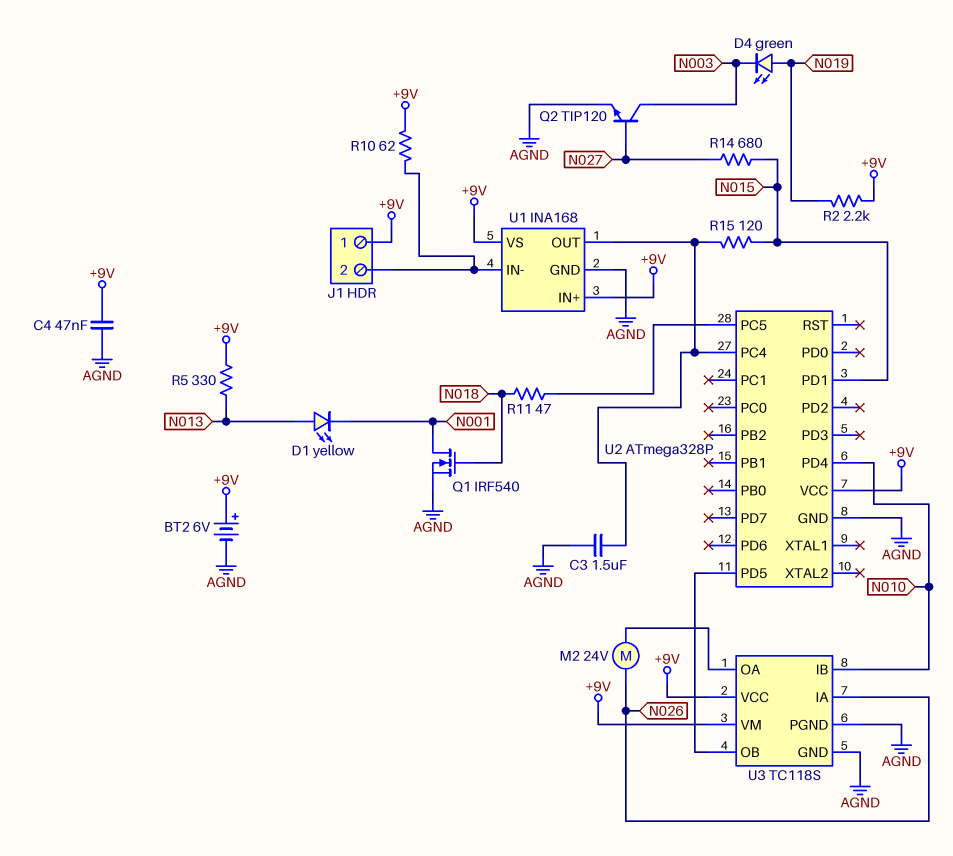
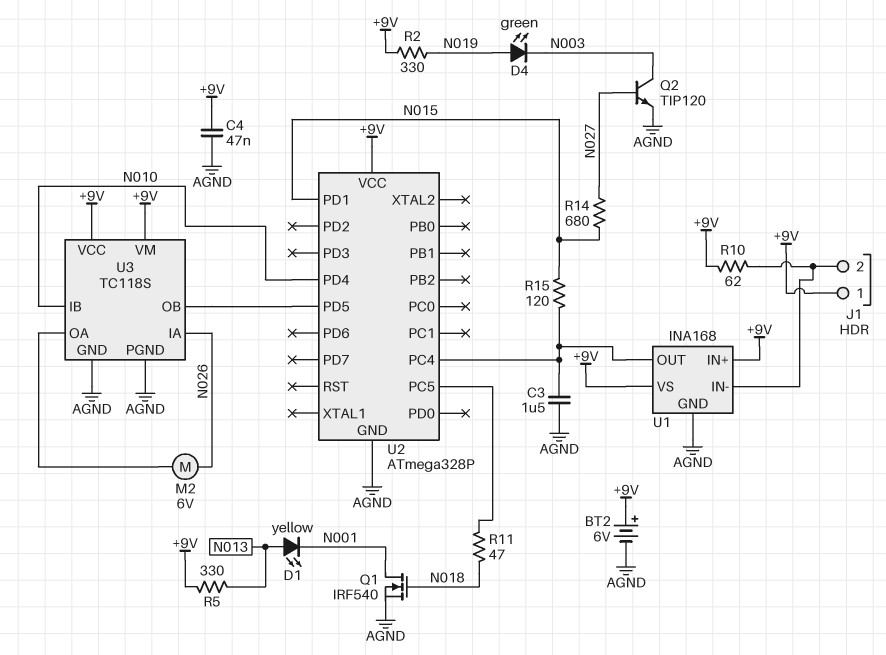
M2: motor 24V (N026, U3/OA) -> motor 6V (N026, U3/OA)
R2: 2.2k (+9V, N019) -> 330 (+9V, N019)

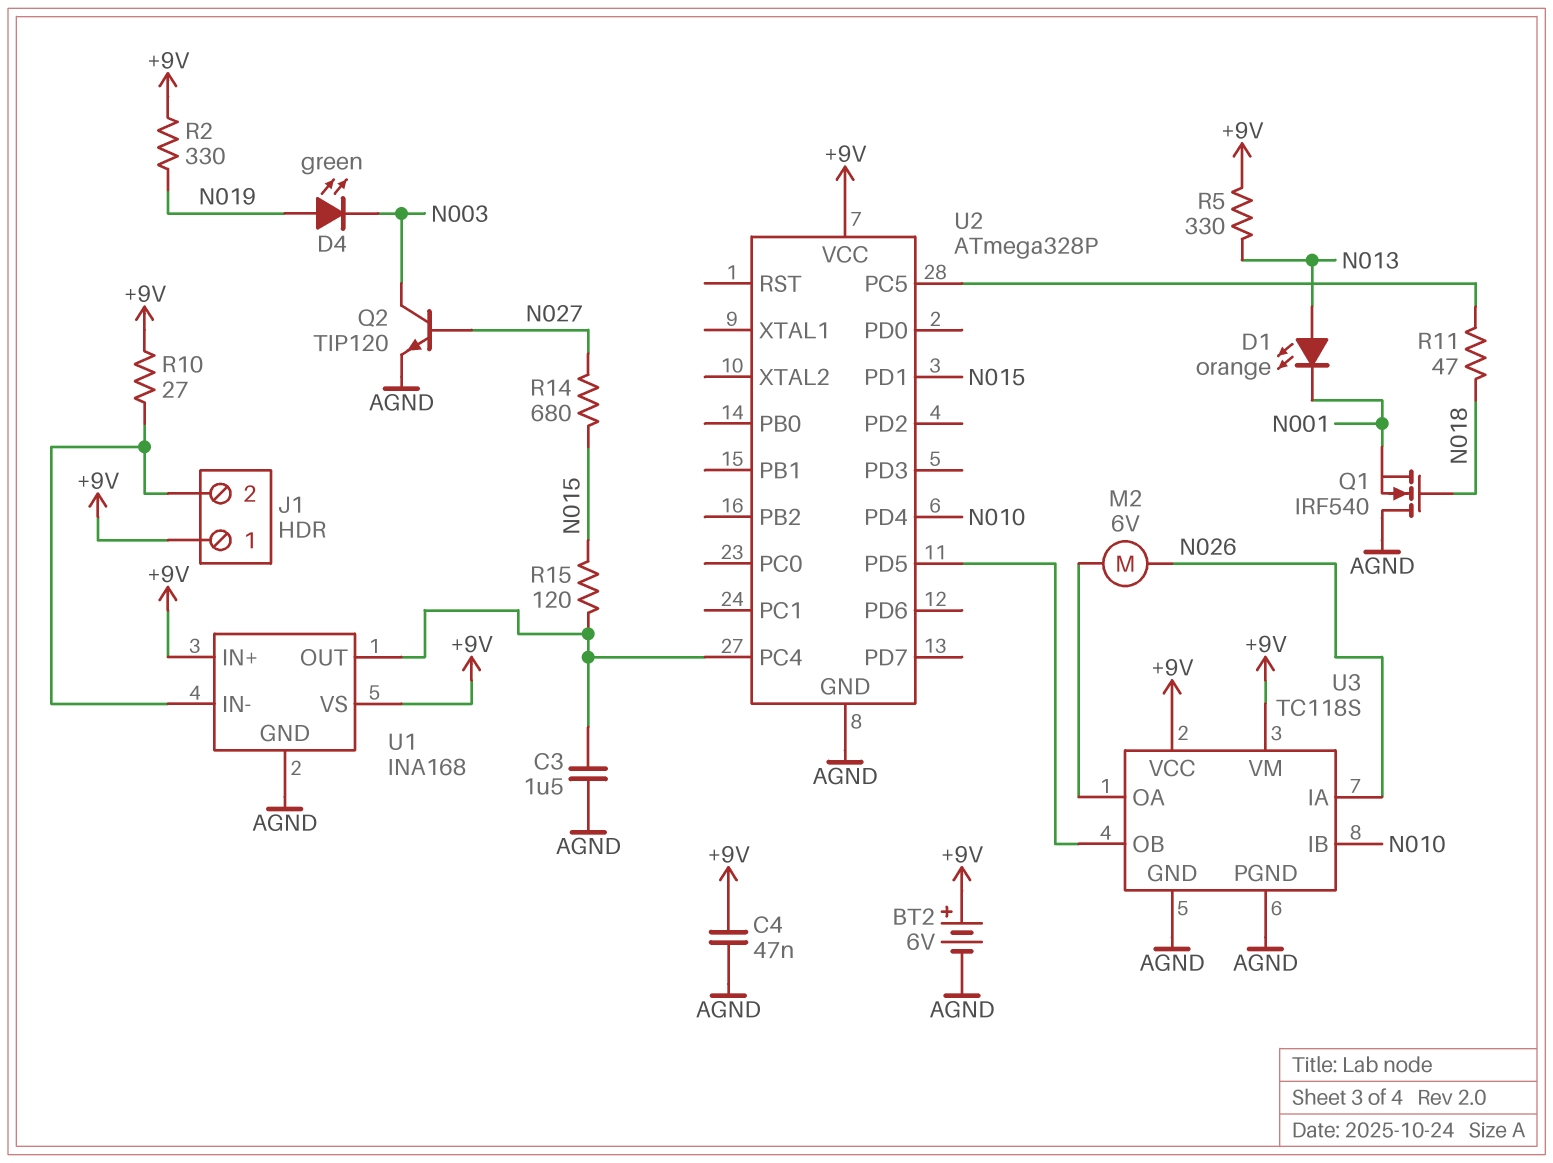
D1: LED yellow (A N013, K N001) -> LED orange (A N013, K N001)
Q1: NMOS IRF540 (G N018, D N001, S AGND) -> NMOS IRF540 (G N018, D AGND, S N001)
R10: 62 (+9V, J1/2) -> 27 (+9V, J1/2)

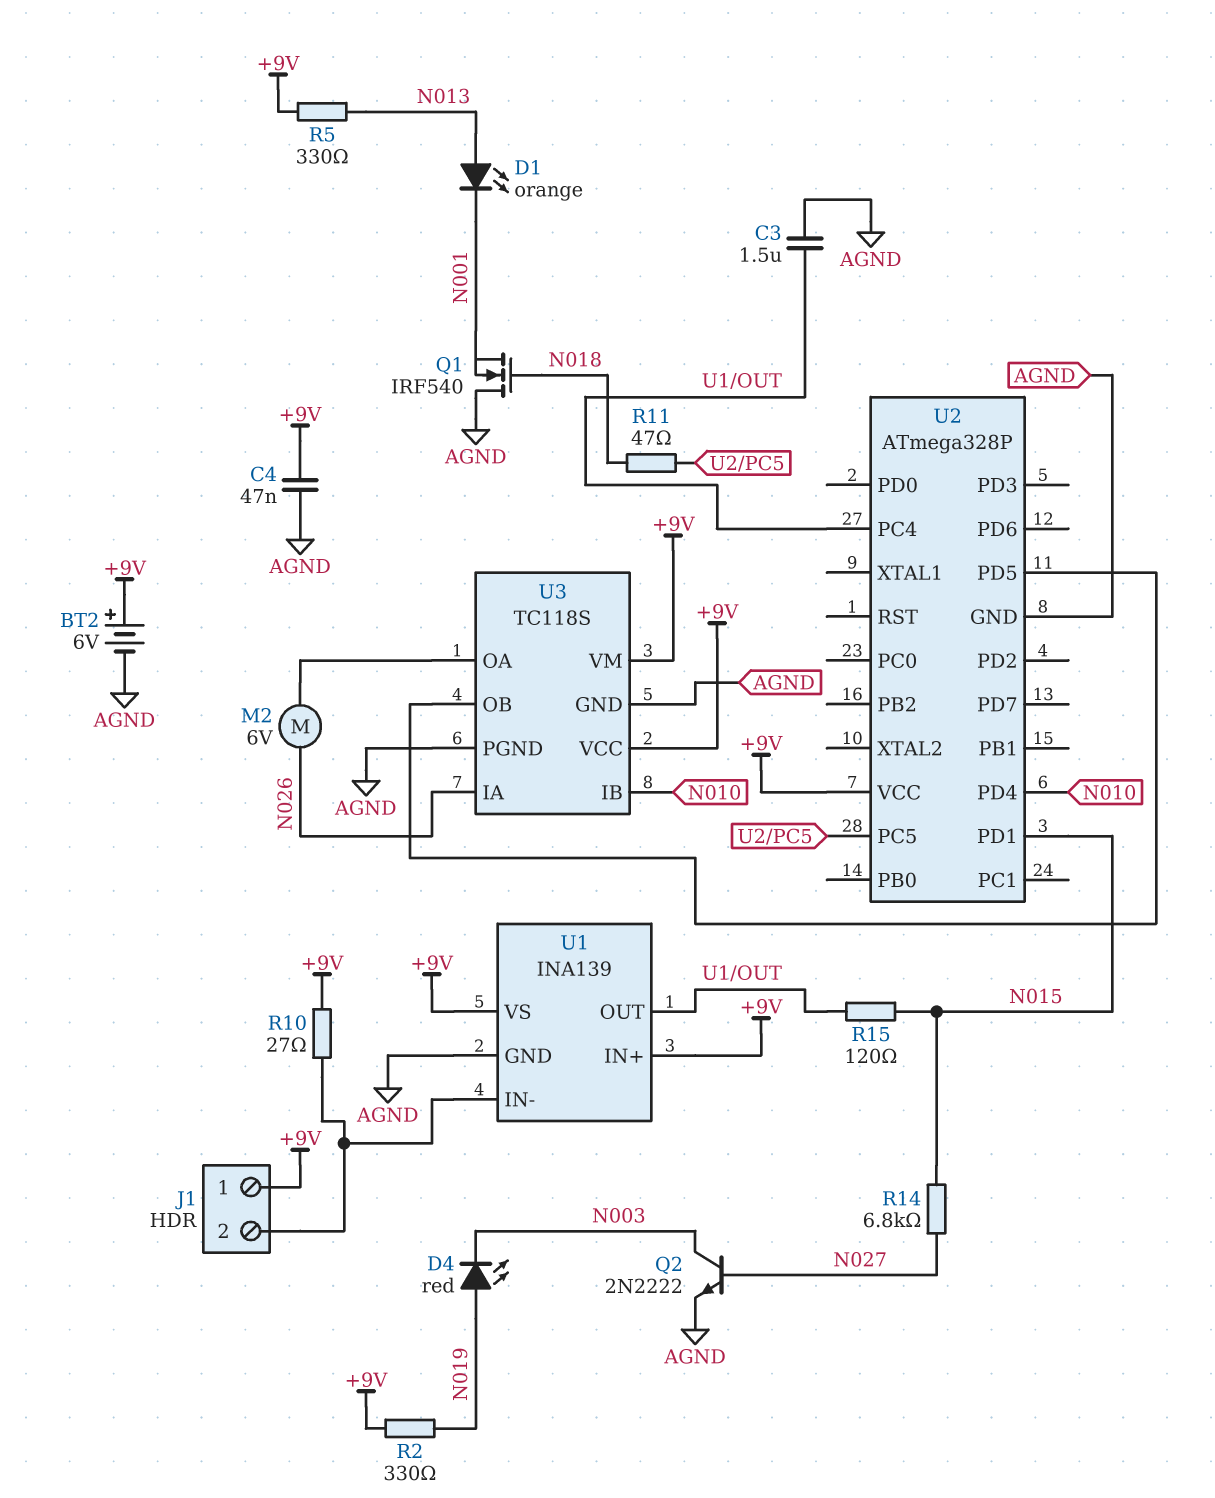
D4: LED green (A N019, K N003) -> LED red (A N019, K N003)
Q2: NPN TIP120 (B N027, C N003, E AGND) -> NPN 2N2222 (B N027, C N003, E AGND)
R14: 680 (N015, N027) -> 6.8k (N015, N027)
U1: INA168 -> INA139

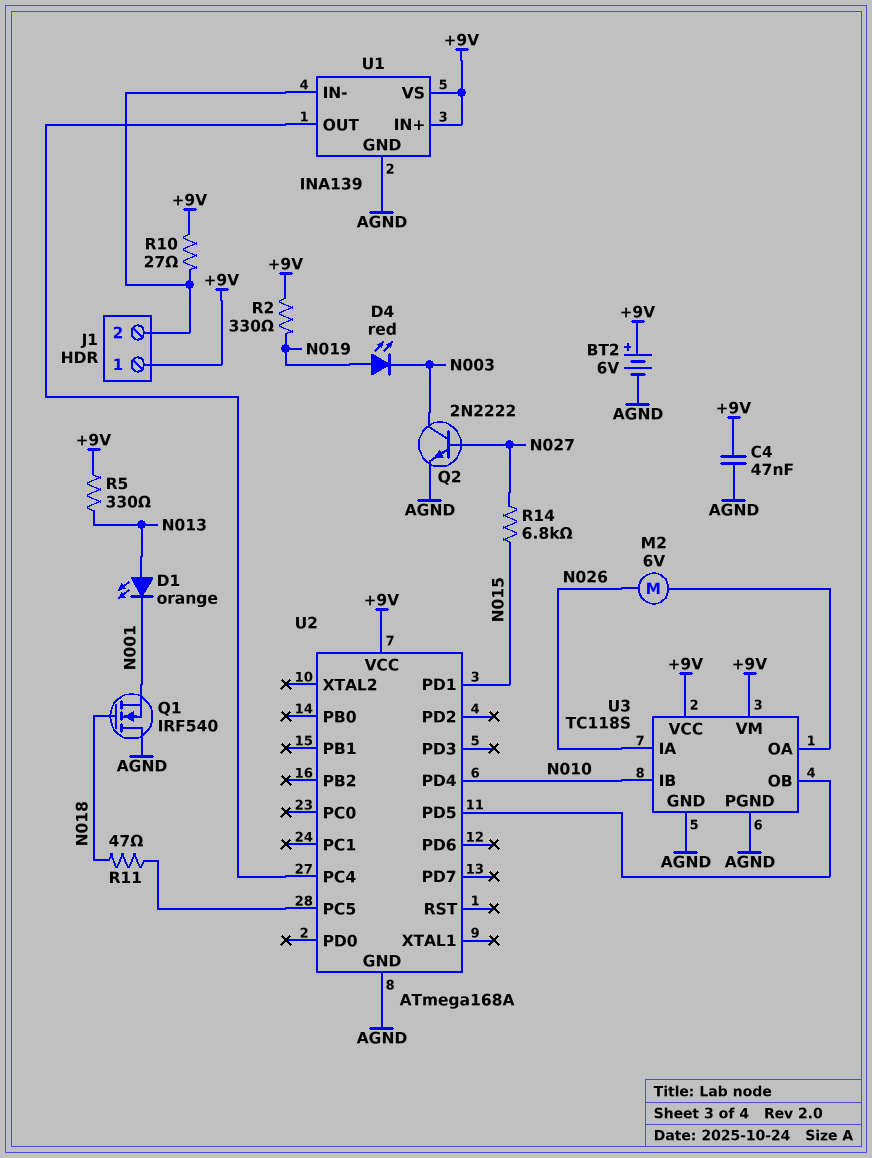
C3: 1.5uF (AGND, U1/OUT) -> none
R15: 120 (N015, U1/OUT) -> none
U2: ATmega328P -> ATmega168A

